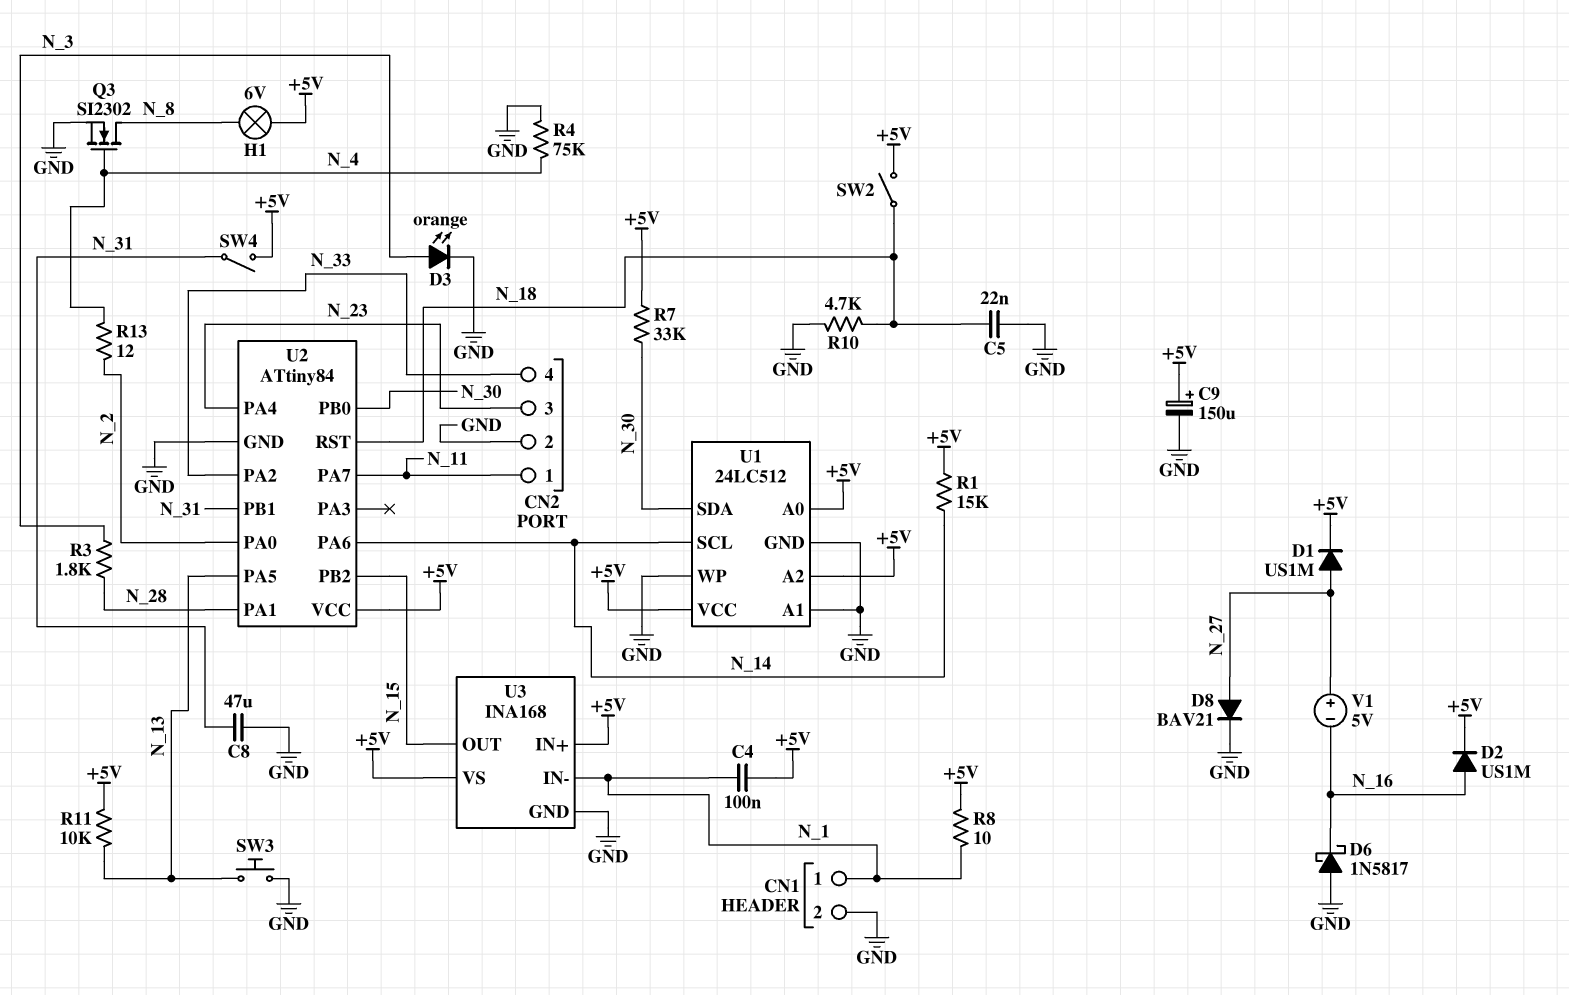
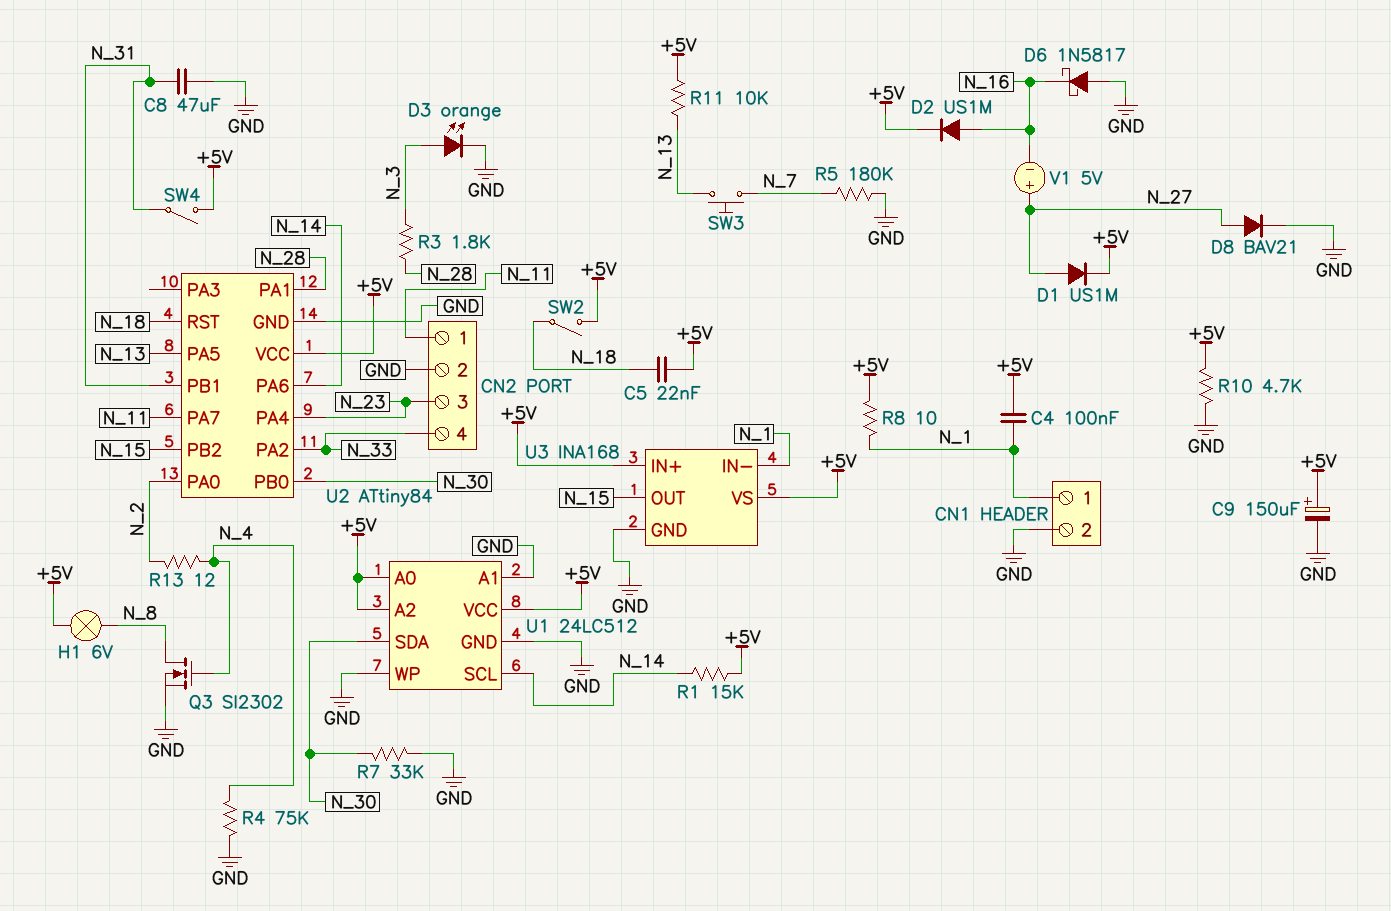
C5: 22nF (GND, N_18) -> 22nF (+5V, N_18)
R5: none -> 180k (GND, N_7)
R7: 33k (+5V, N_30) -> 33k (GND, N_30)
R10: 4.7k (GND, N_18) -> 4.7k (+5V, GND)
SW3: button (GND, N_13) -> button (N_7, N_13)

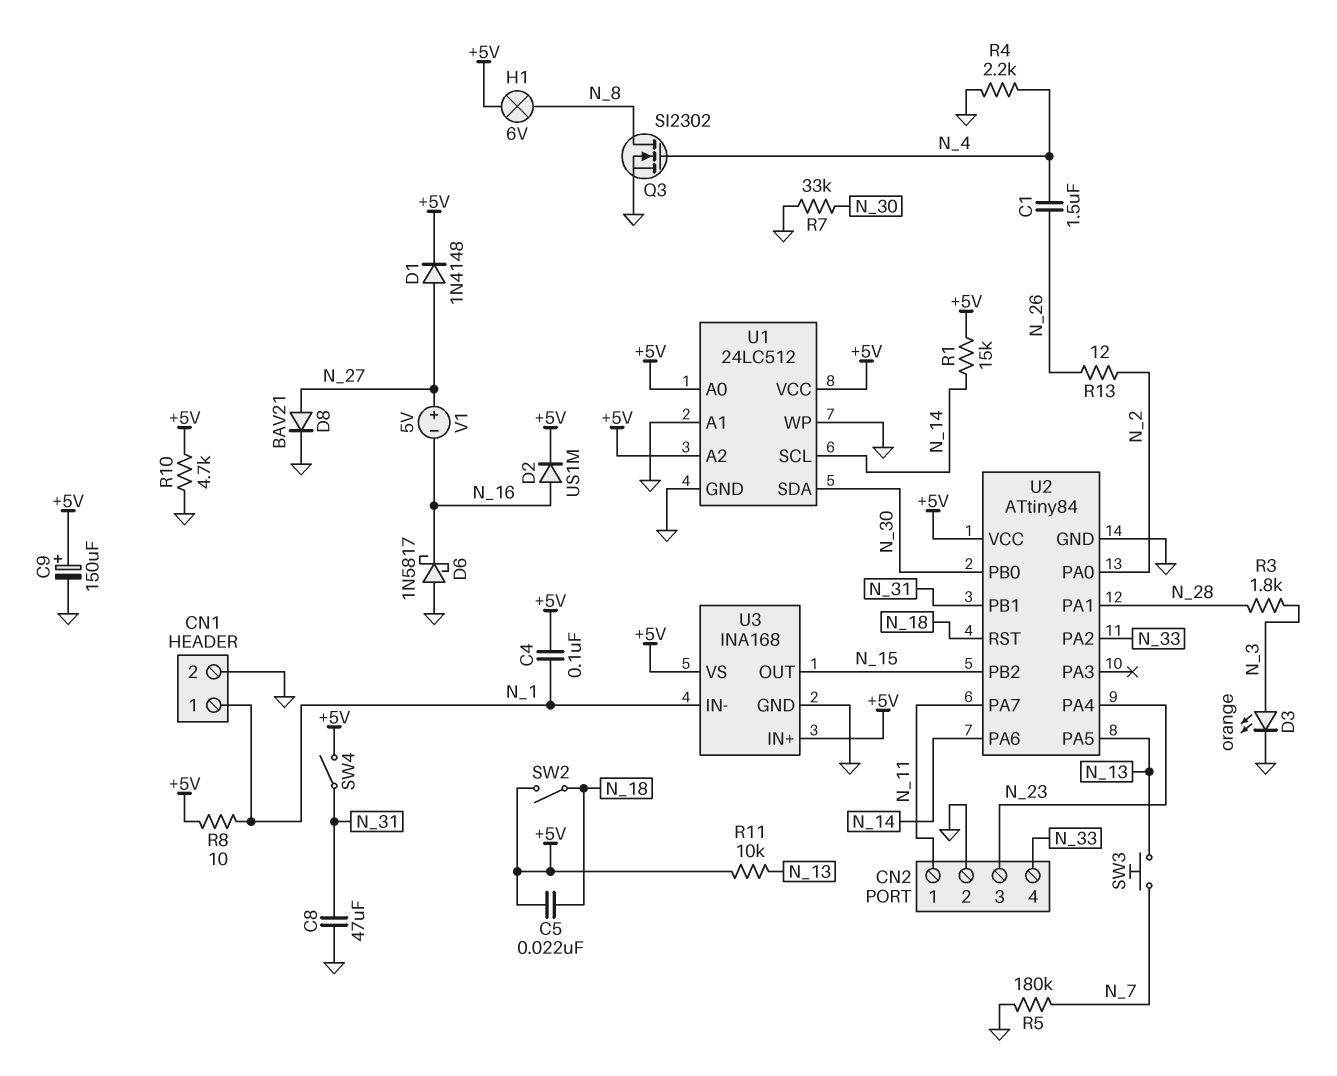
C1: none -> 1.5uF (N_4, N_26)
D1: diode US1M (A N_27, K +5V) -> diode 1N4148 (A N_27, K +5V)
R4: 75k (GND, N_4) -> 2.2k (GND, N_4)
R13: 12 (N_2, N_4) -> 12 (N_2, N_26)

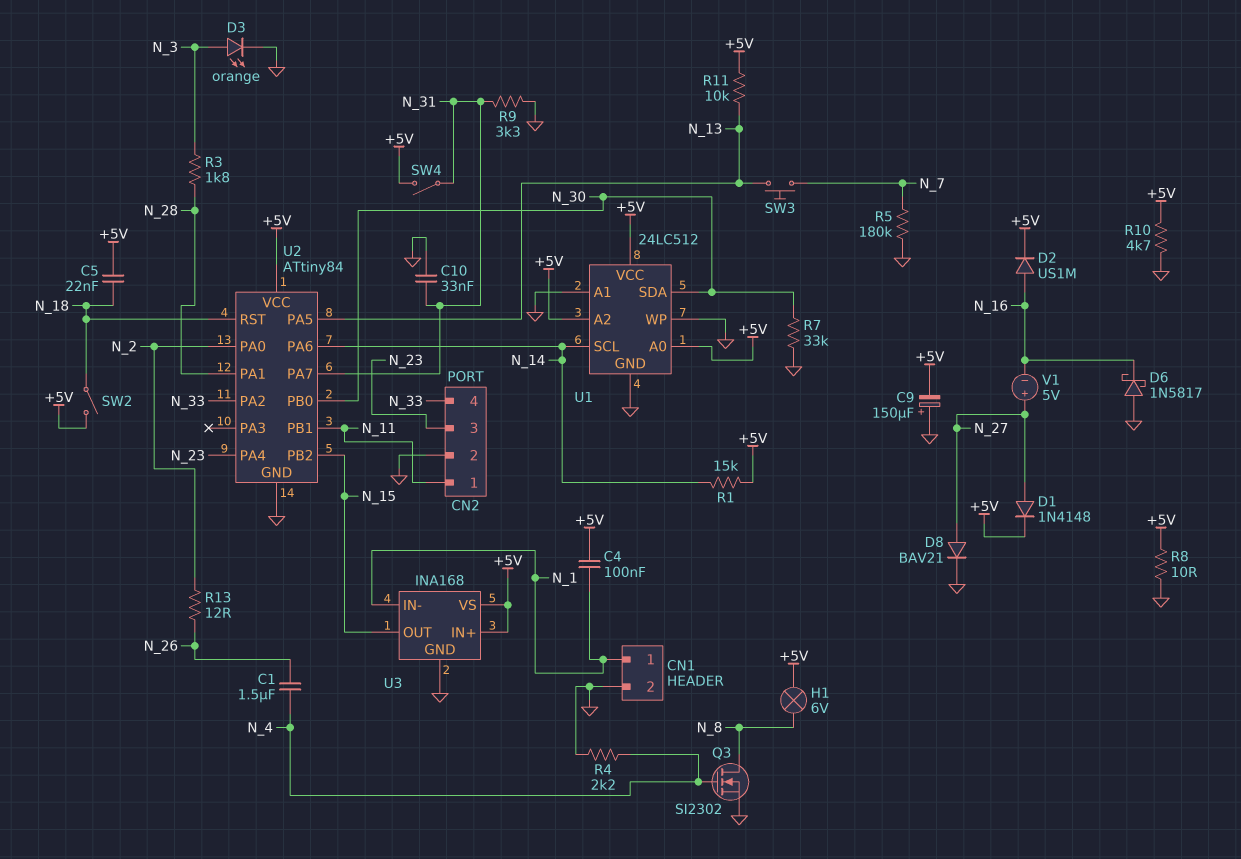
C8: 47uF (GND, N_31) -> none
C9: 150uF (plus +5V, minus GND) -> 150uF (plus GND, minus +5V)
C10: none -> 33nF (GND, N_31)
R8: 10 (+5V, N_1) -> 10 (+5V, GND)
R9: none -> 3.3k (GND, N_31)
U2 pin PA7: N_11 -> N_31
U2 pin PB1: N_31 -> N_11

